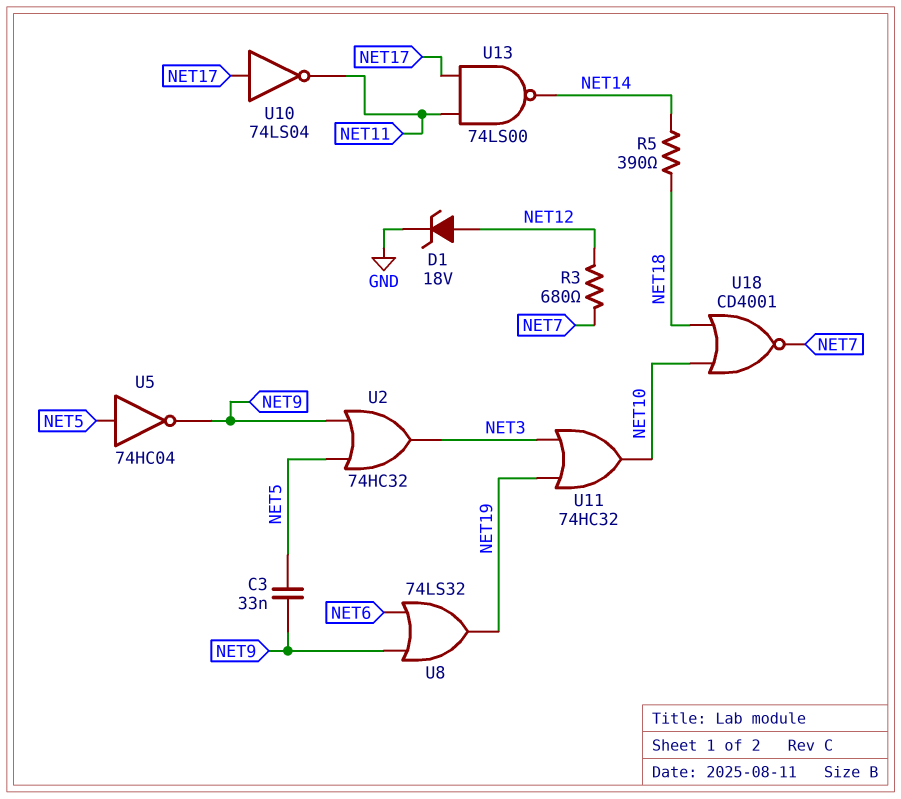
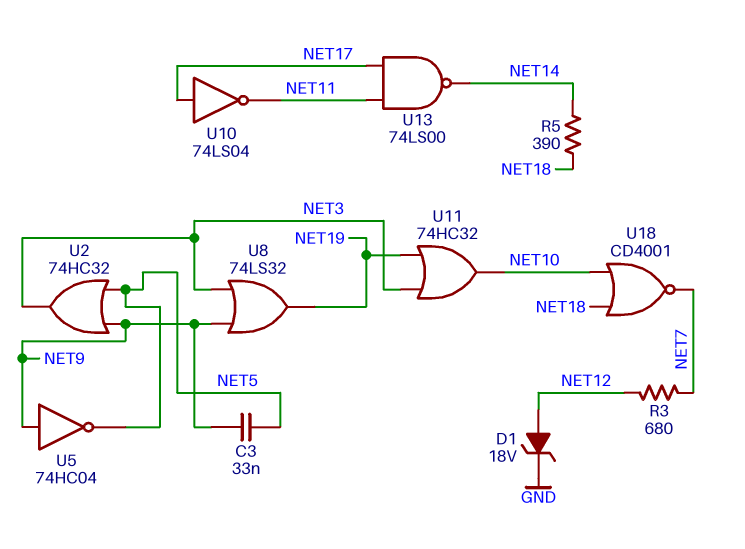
U5: NOT 74HC04 (in NET5, out NET9) -> NOT 74HC04 (in NET9, out NET5)
U8: OR 74LS32 (in NET6, in NET9, out NET19) -> OR 74LS32 (in NET3, in NET9, out NET19)

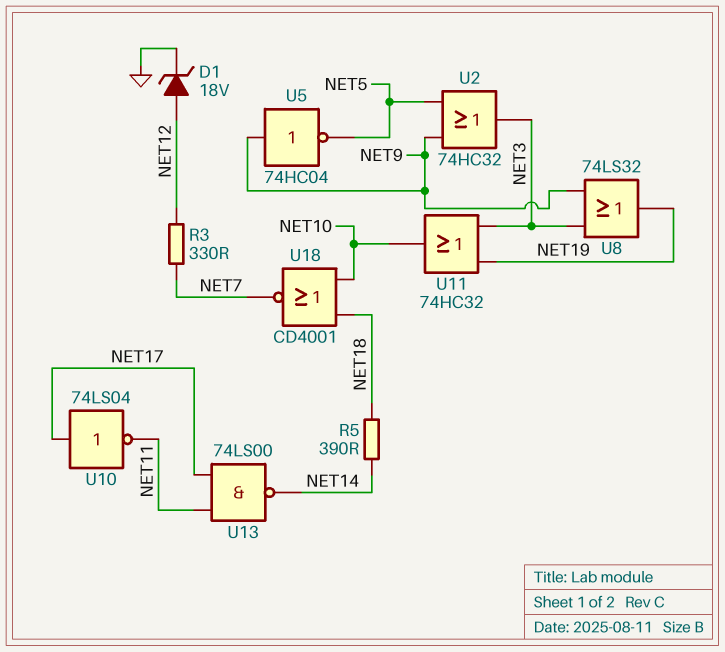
C3: 33nF (NET5, NET9) -> none
R3: 680 (NET7, NET12) -> 330 (NET7, NET12)

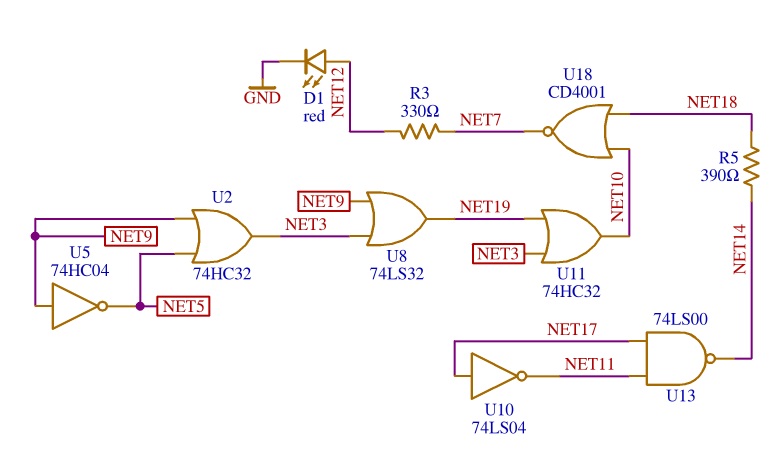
D1: zener 18V (A NET12, K GND) -> LED red (A NET12, K GND)

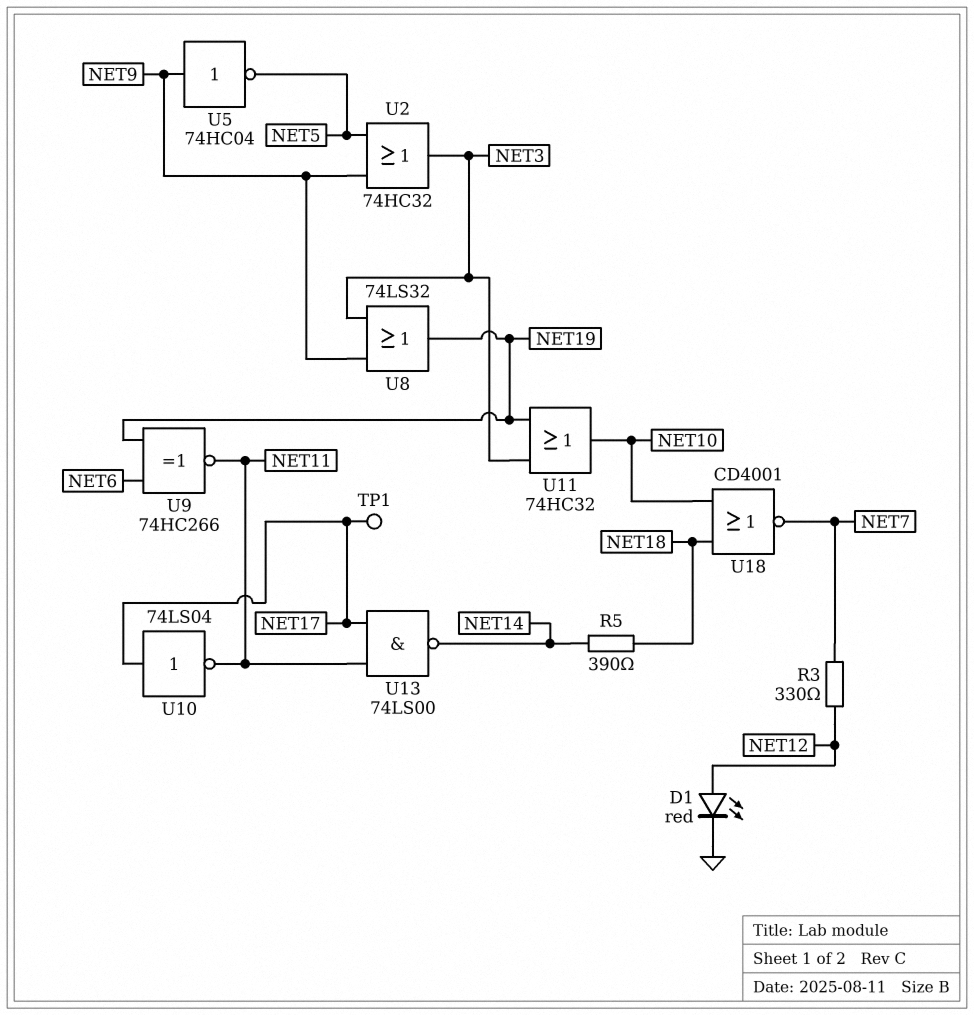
TP1: none -> test point (NET17)
U9: none -> XNOR 74HC266 (in NET6, in NET19, out NET11)

